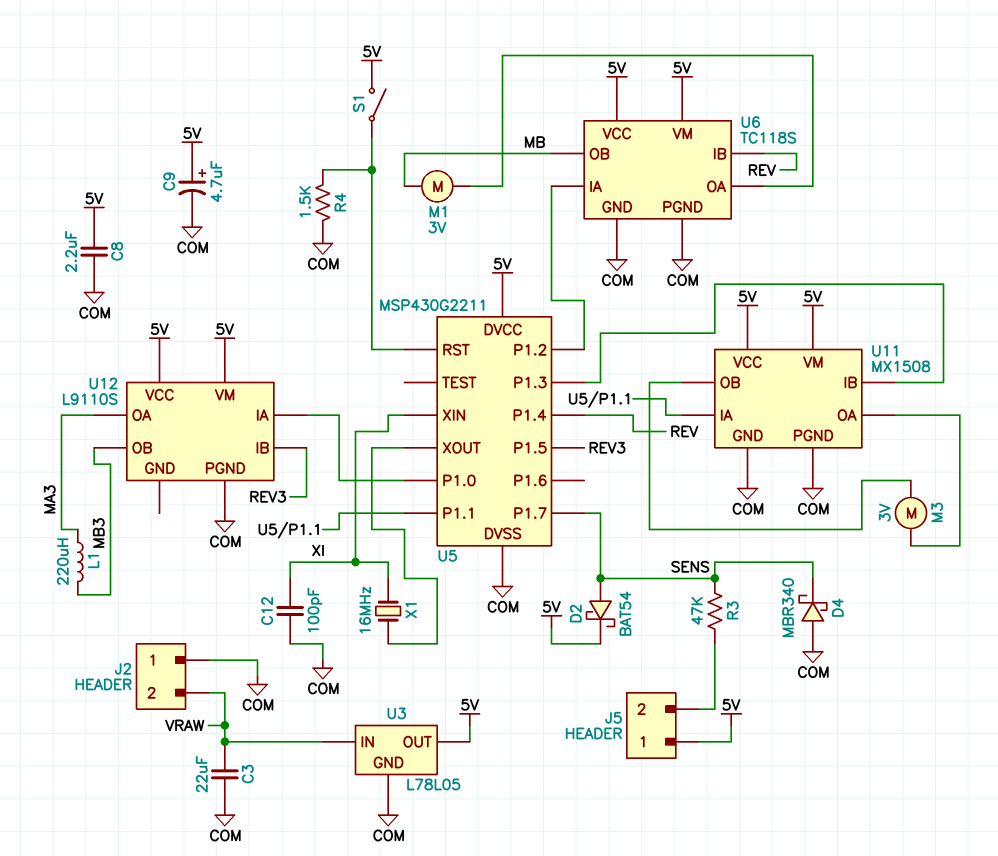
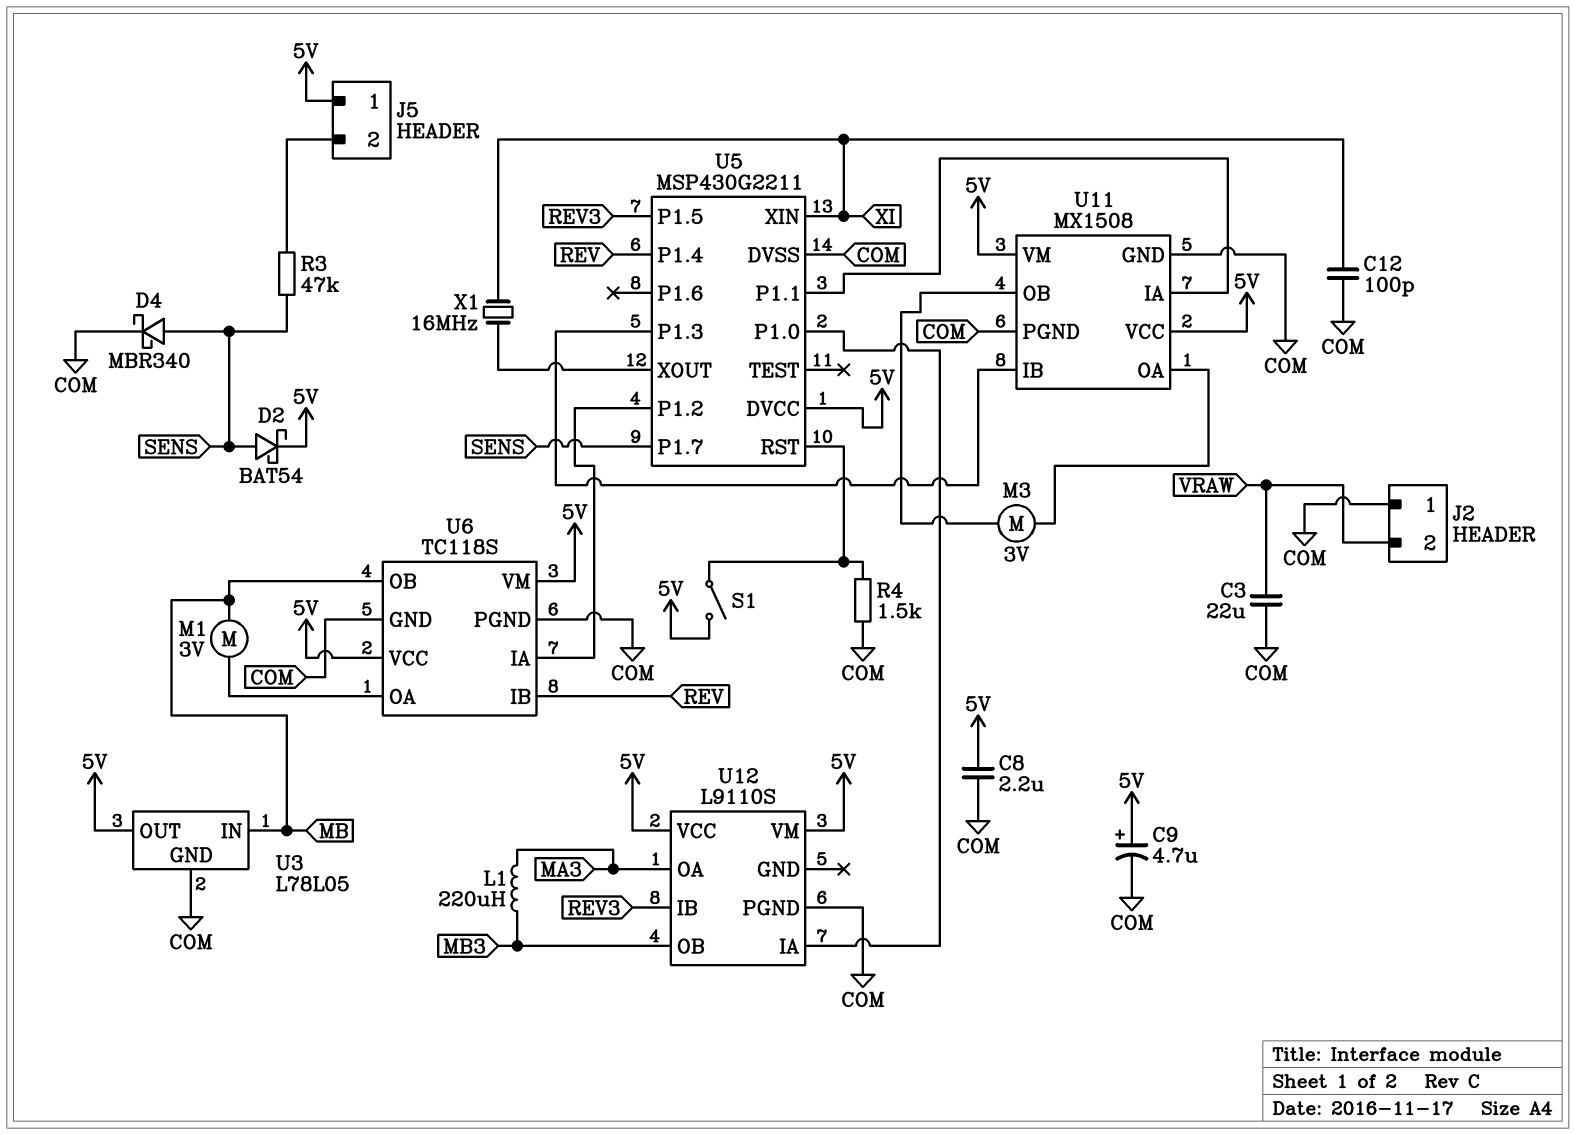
D4: schottky MBR340 (A COM, K SENS) -> schottky MBR340 (A SENS, K COM)
U3 pin IN: VRAW -> MB

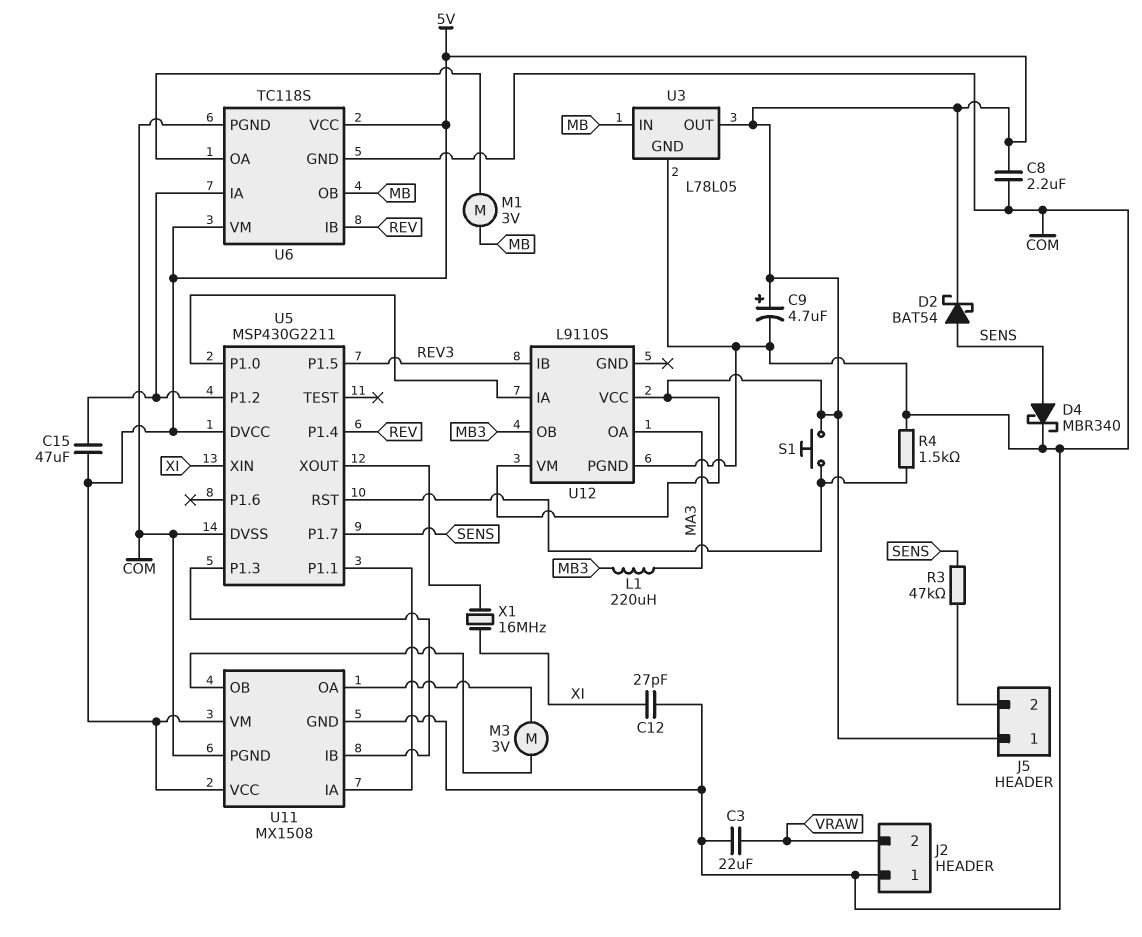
C12: 100pF (COM, XI) -> 27pF (COM, XI)
C15: none -> 47uF (5V, U5/P1.2)
S1: switch (5V, U5/RST) -> button (5V, U5/RST)

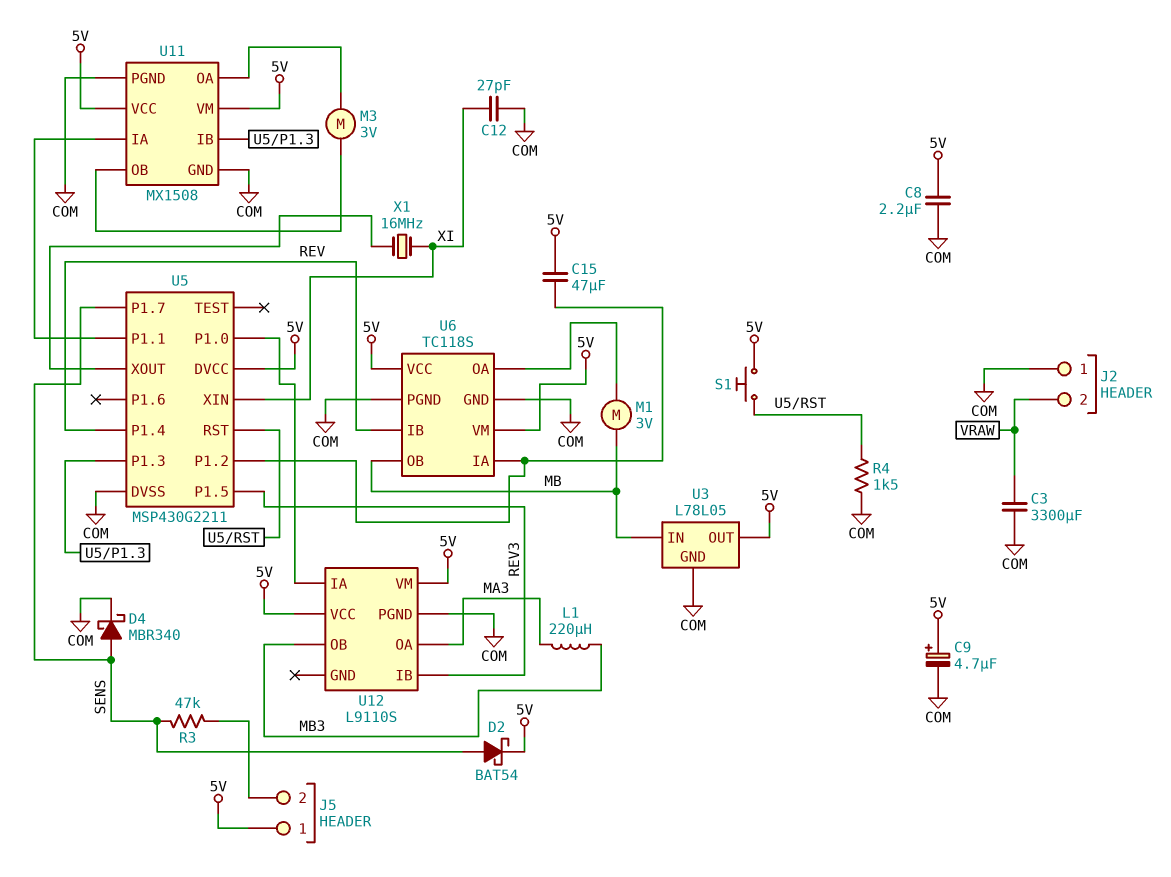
C3: 22uF (COM, VRAW) -> 3300uF (COM, VRAW)

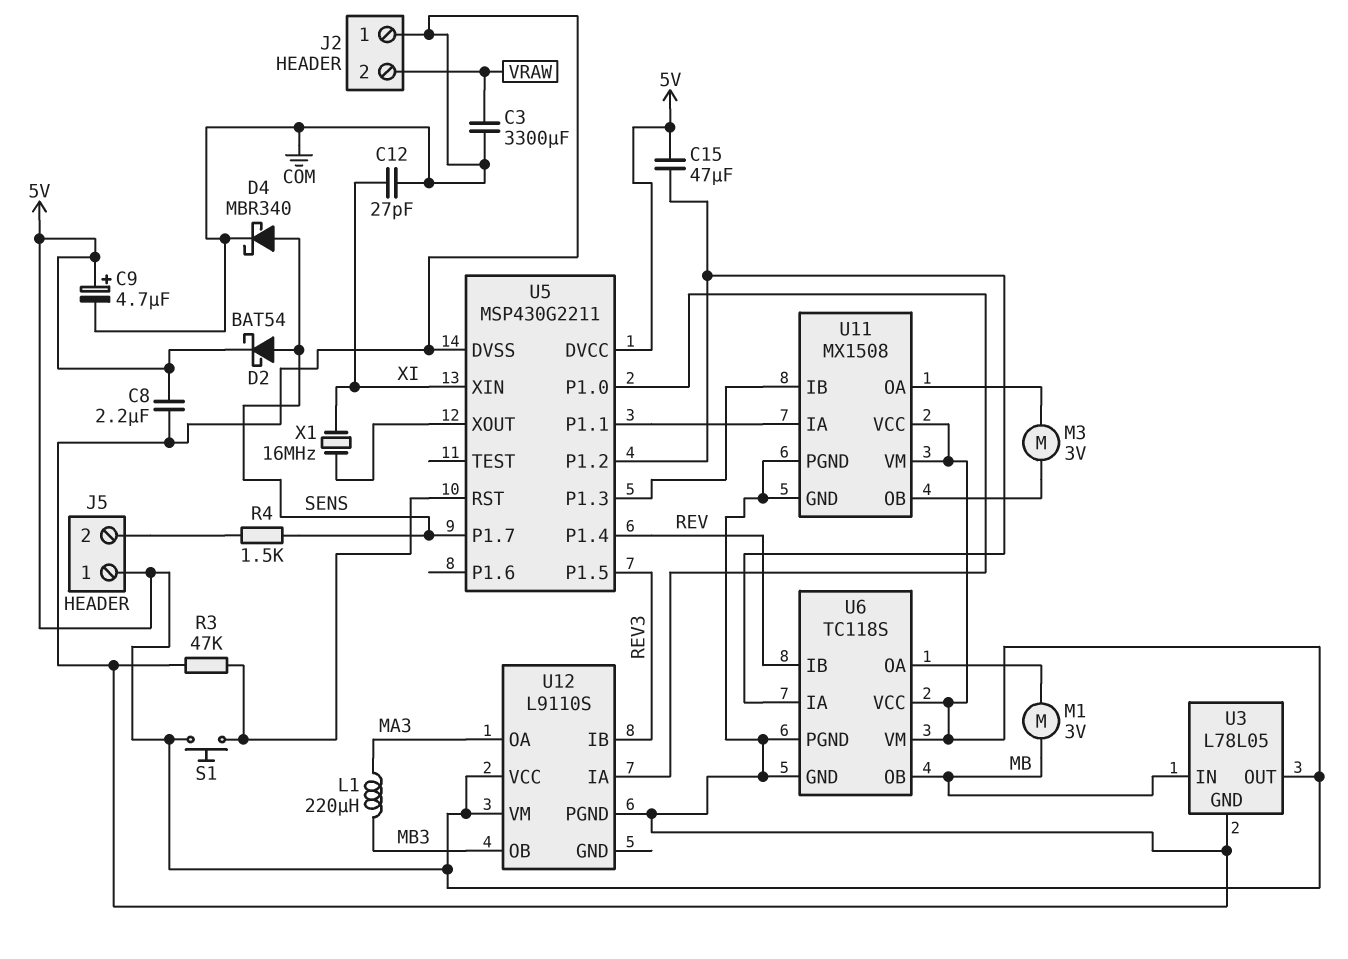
R3: 47k (J5/2, SENS) -> 47k (COM, U5/RST)
R4: 1.5k (COM, U5/RST) -> 1.5k (J5/2, SENS)

